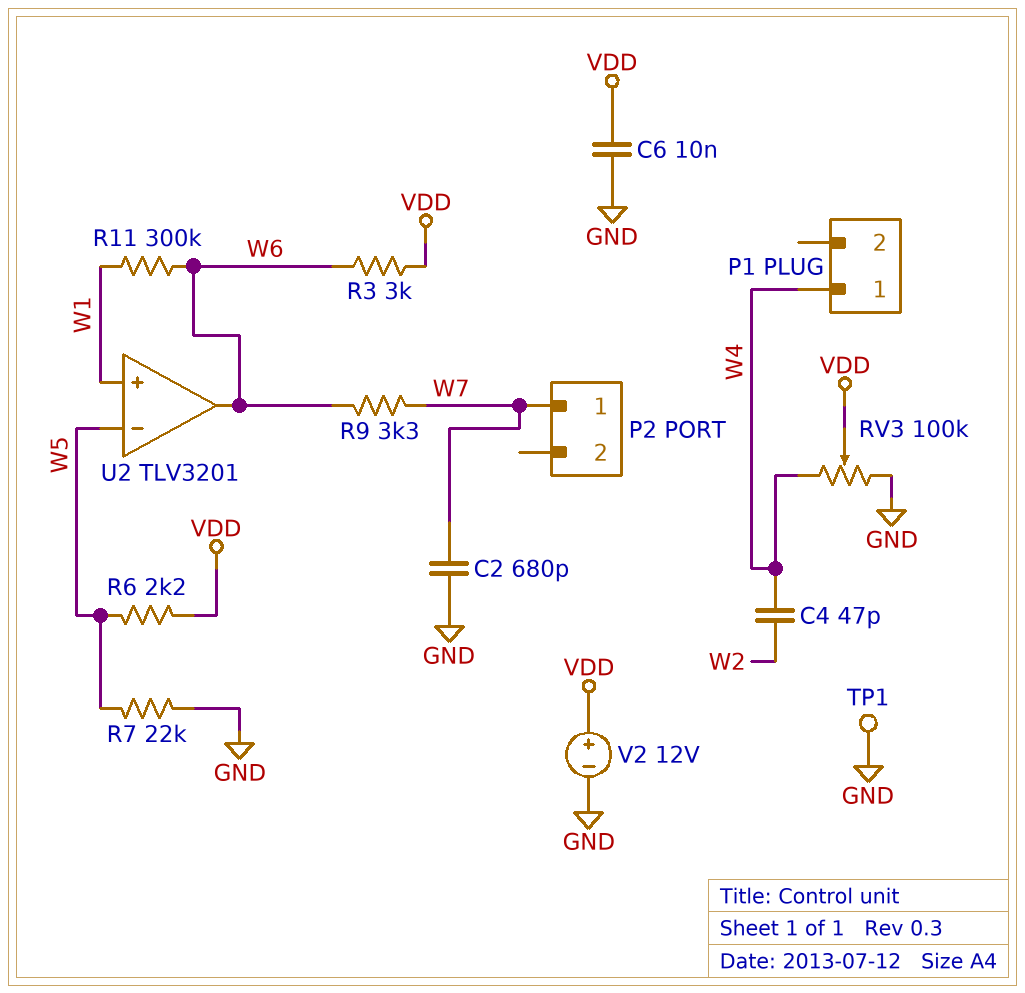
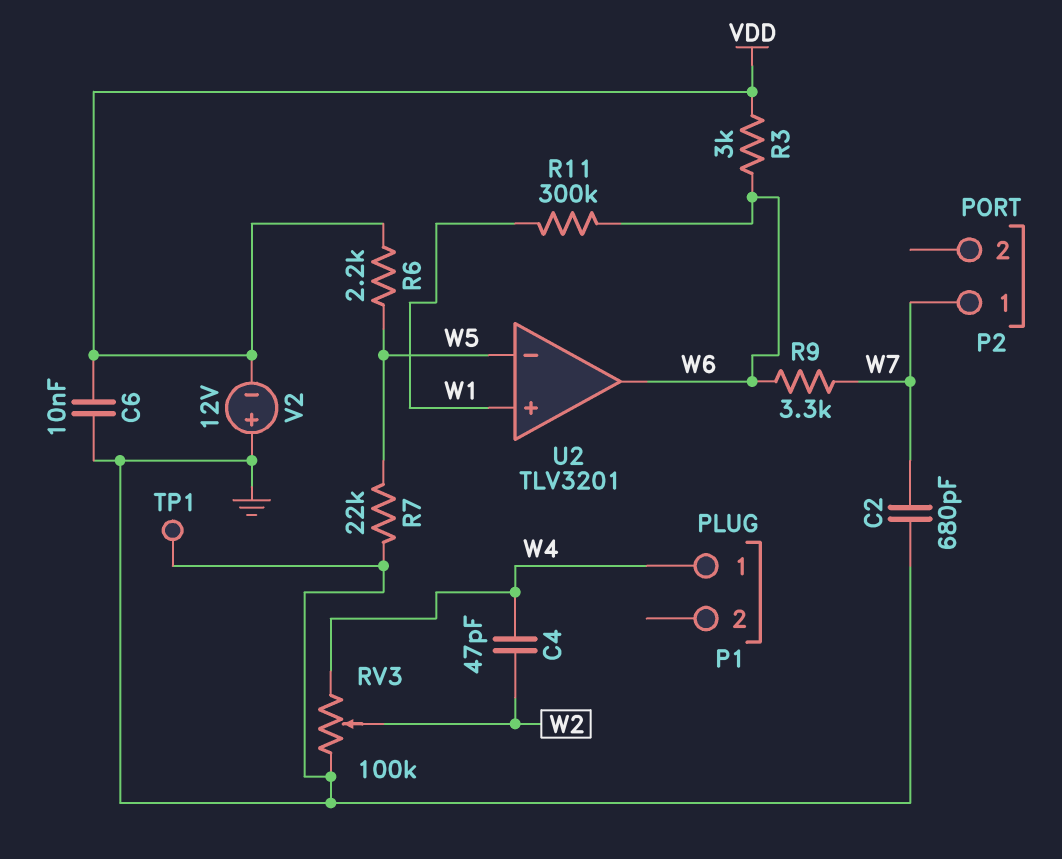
RV3: 100k (GND, W4, wiper VDD) -> 100k (GND, W4, wiper W2)
V2: 12V (plus VDD, minus GND) -> 12V (plus GND, minus VDD)

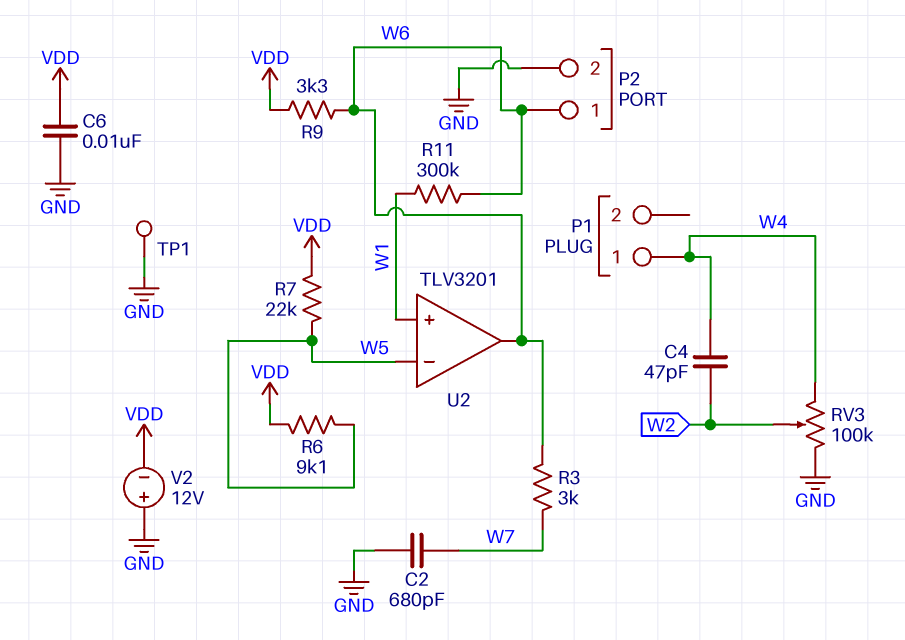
P2 pin 1: W7 -> W6
P2 pin 2: none -> GND
R3: 3k (VDD, W6) -> 3k (W6, W7)
R6: 2.2k (VDD, W5) -> 9.1k (VDD, W5)
R7: 22k (GND, W5) -> 22k (VDD, W5)
R9: 3.3k (W6, W7) -> 3.3k (VDD, W6)

